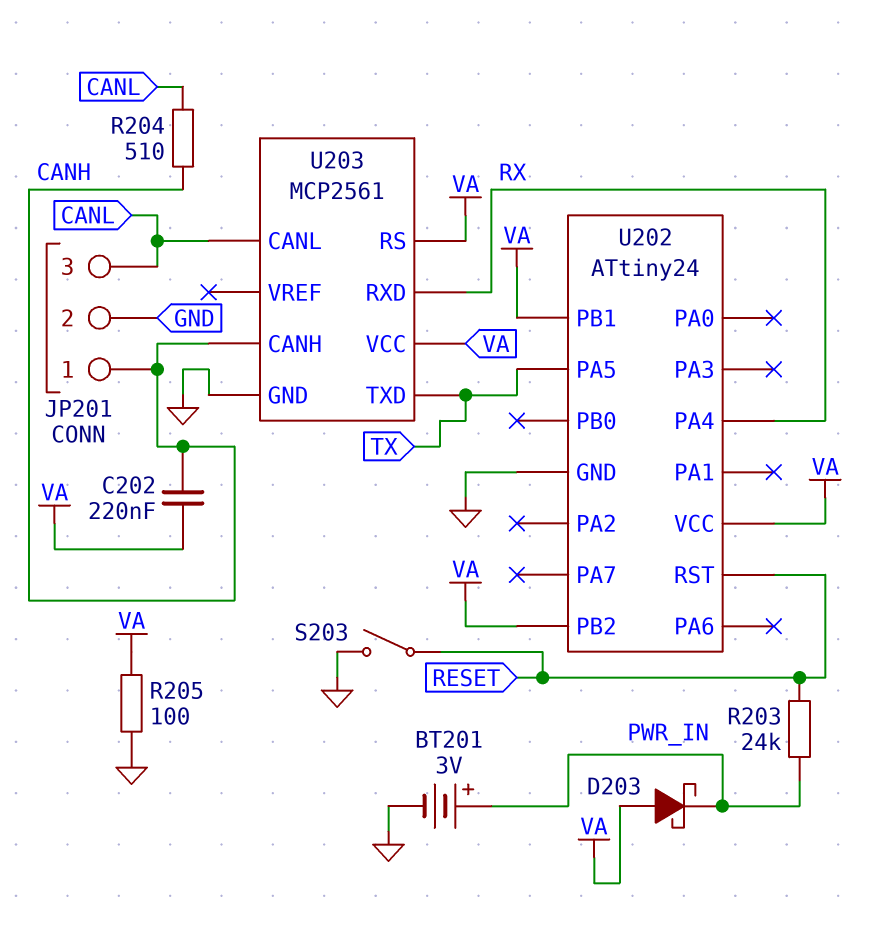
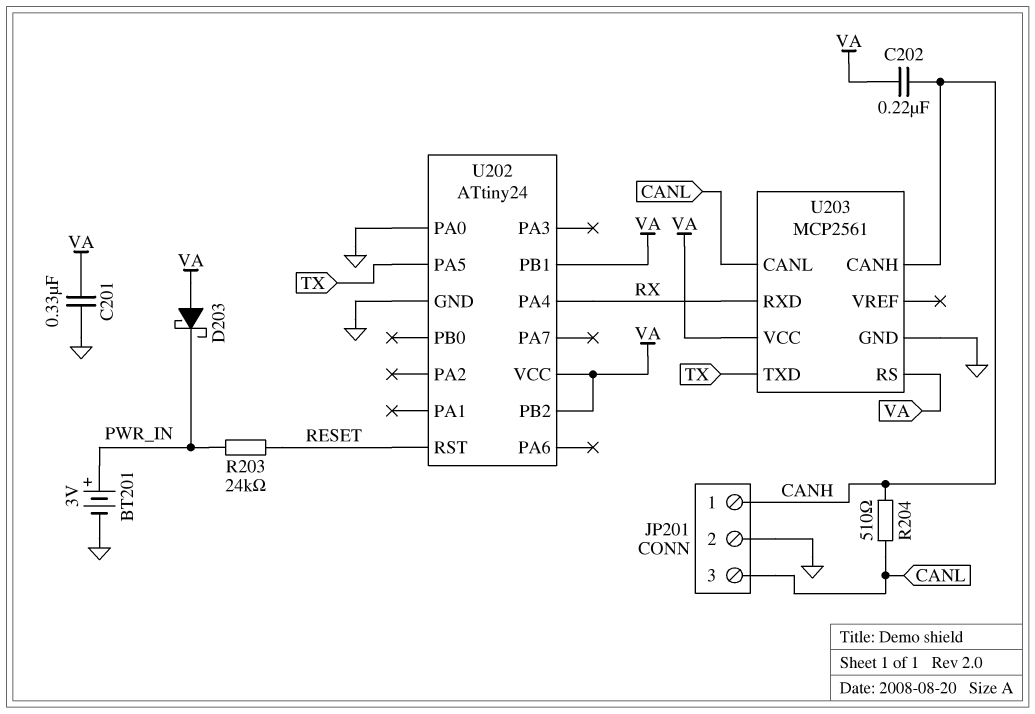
C201: none -> 330nF (GND, VA)
R205: 100 (GND, VA) -> none
S203: switch (GND, RESET) -> none
U202 pin PA0: none -> GND

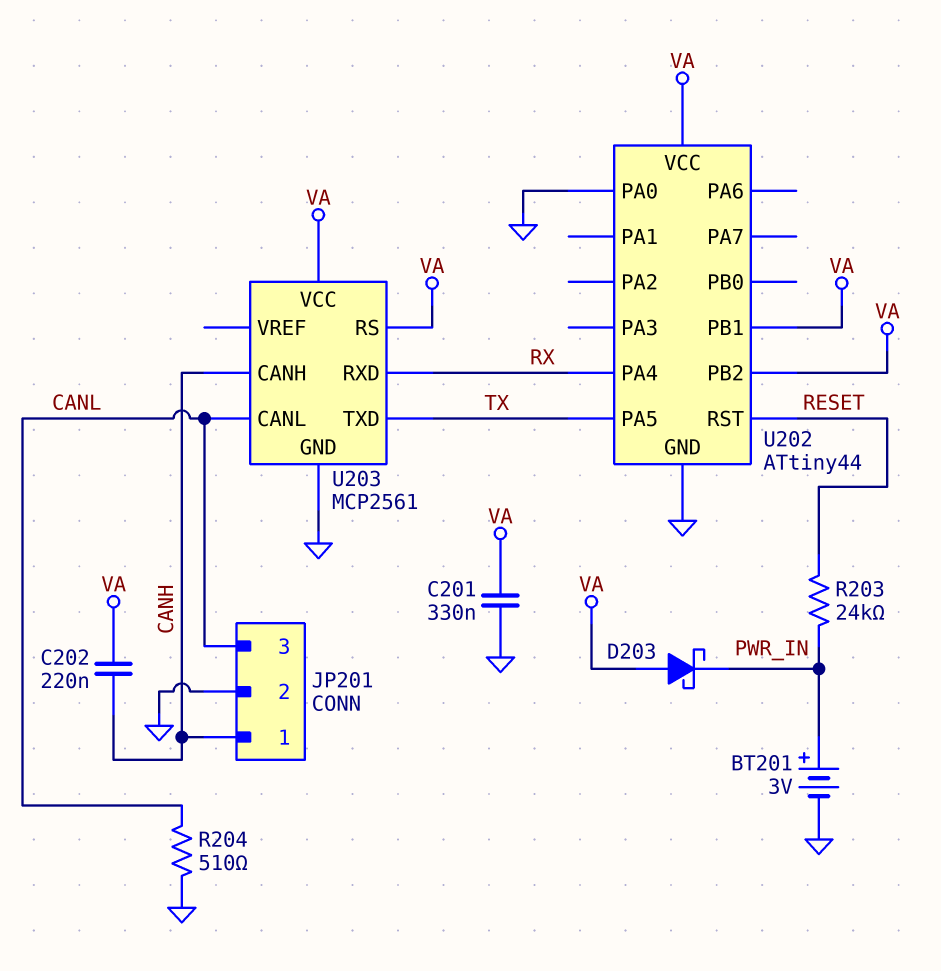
R204: 510 (CANH, CANL) -> 510 (CANL, GND)
U202: ATtiny24 -> ATtiny44

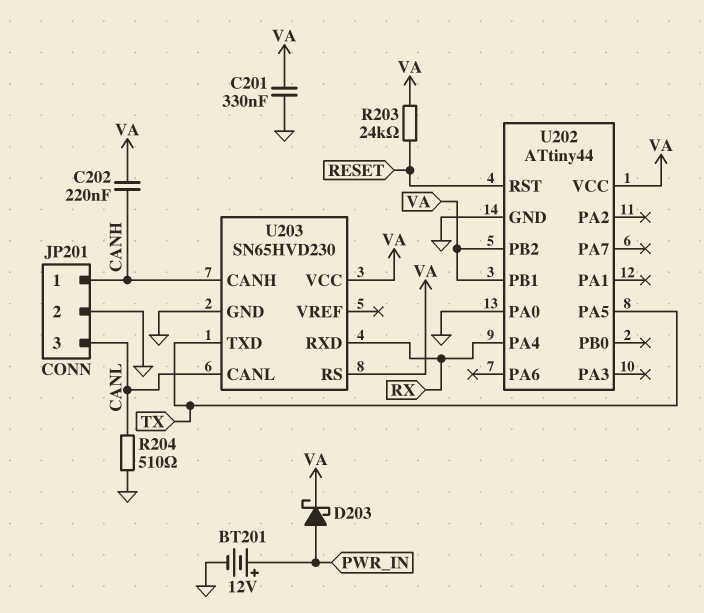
BT201: 3V (plus PWR_IN, minus GND) -> 12V (plus PWR_IN, minus GND)
D203: schottky (A VA, K PWR_IN) -> schottky (A PWR_IN, K VA)
R203: 24k (PWR_IN, RESET) -> 24k (RESET, VA)
U203: MCP2561 -> SN65HVD230

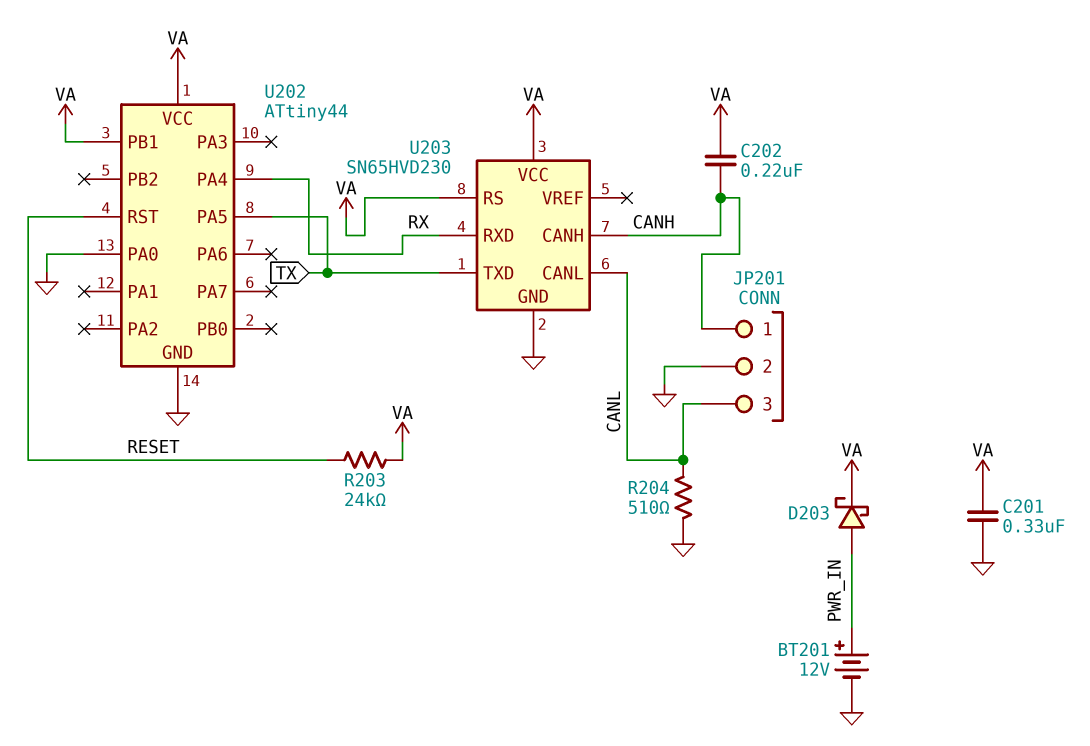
U202 pin PB2: VA -> none

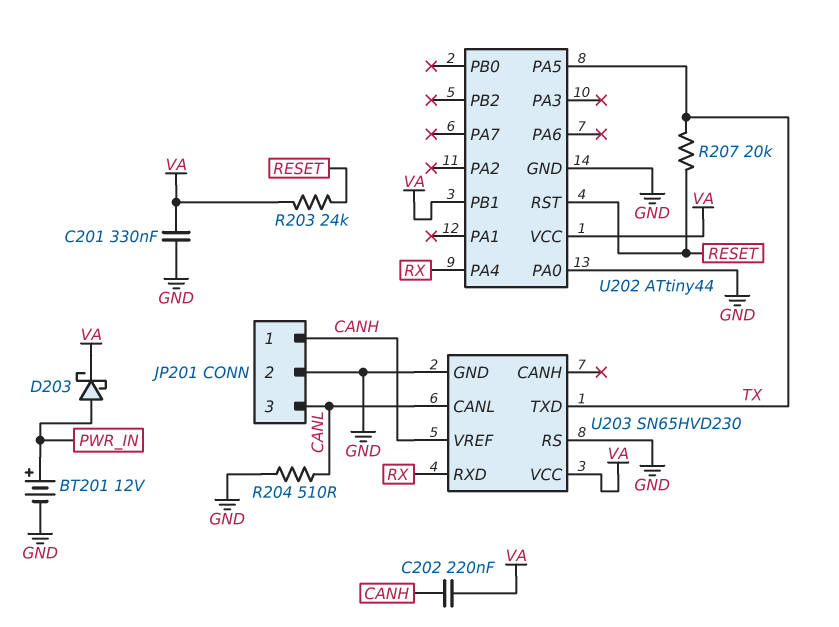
R207: none -> 20k (RESET, TX)
U203 pin CANH: CANH -> none
U203 pin RS: VA -> GND
U203 pin VREF: none -> CANH

